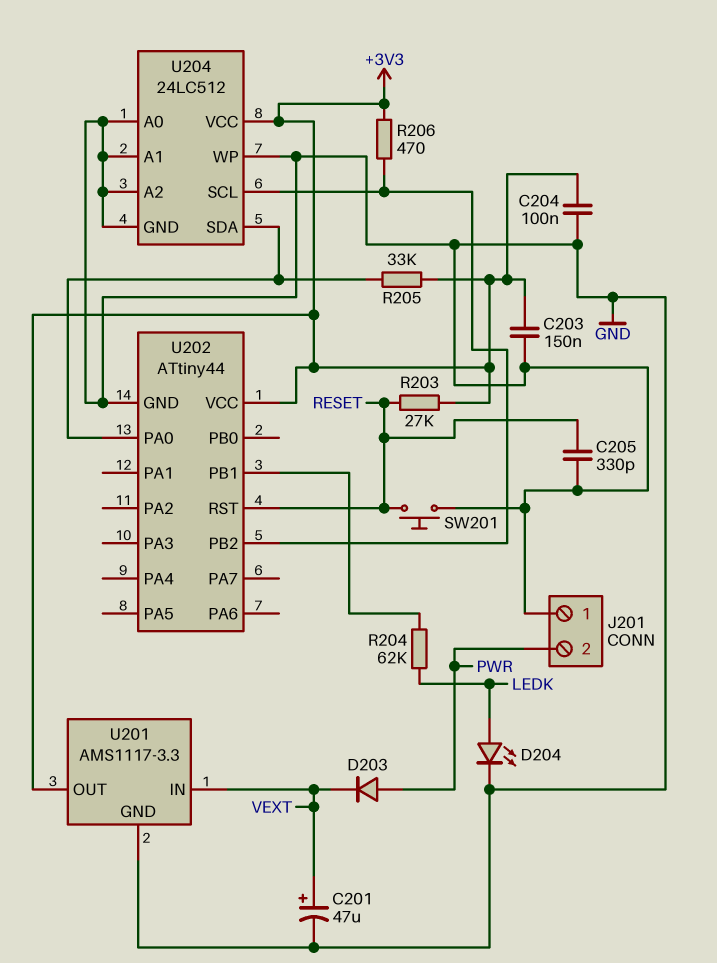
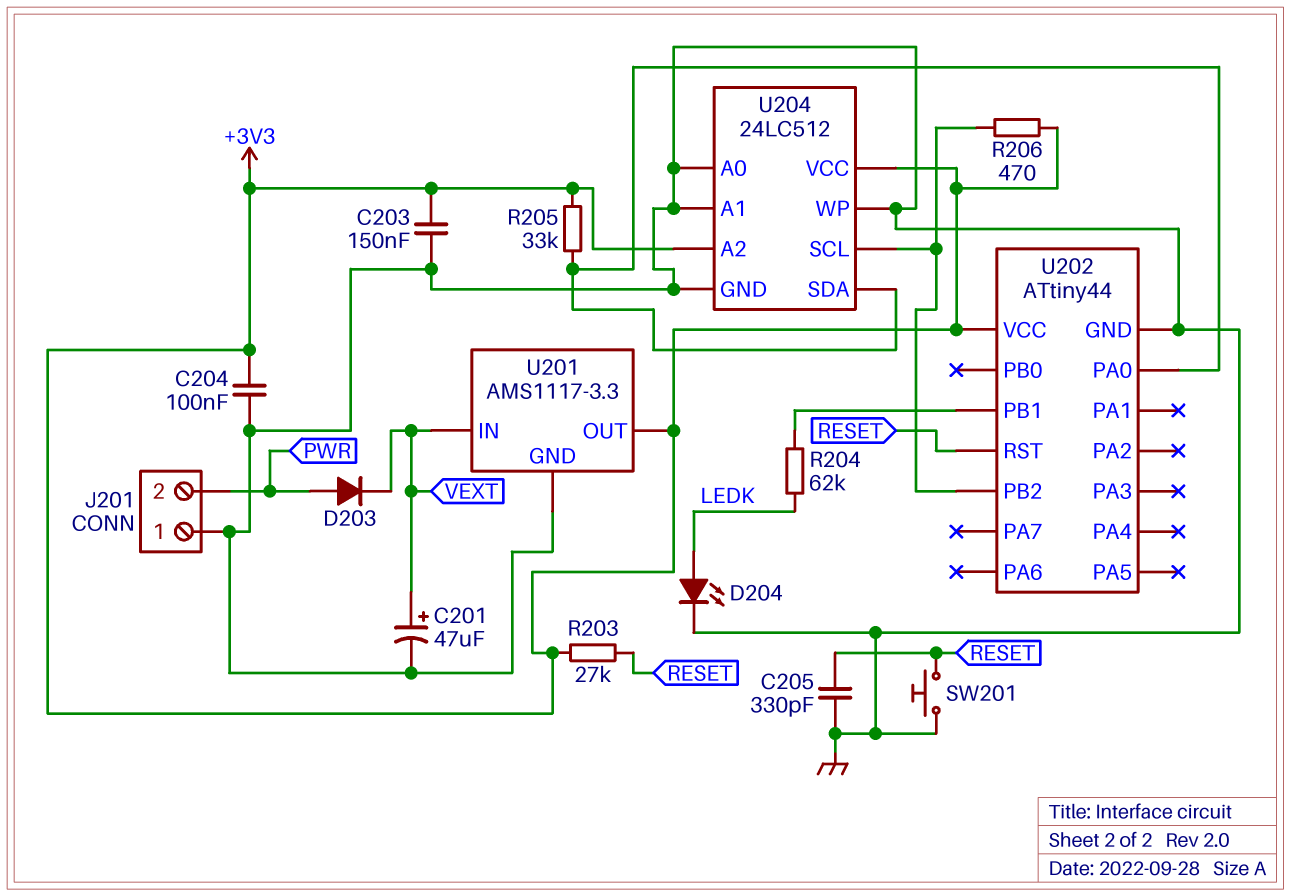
U204 pin A2: GND -> +3V3

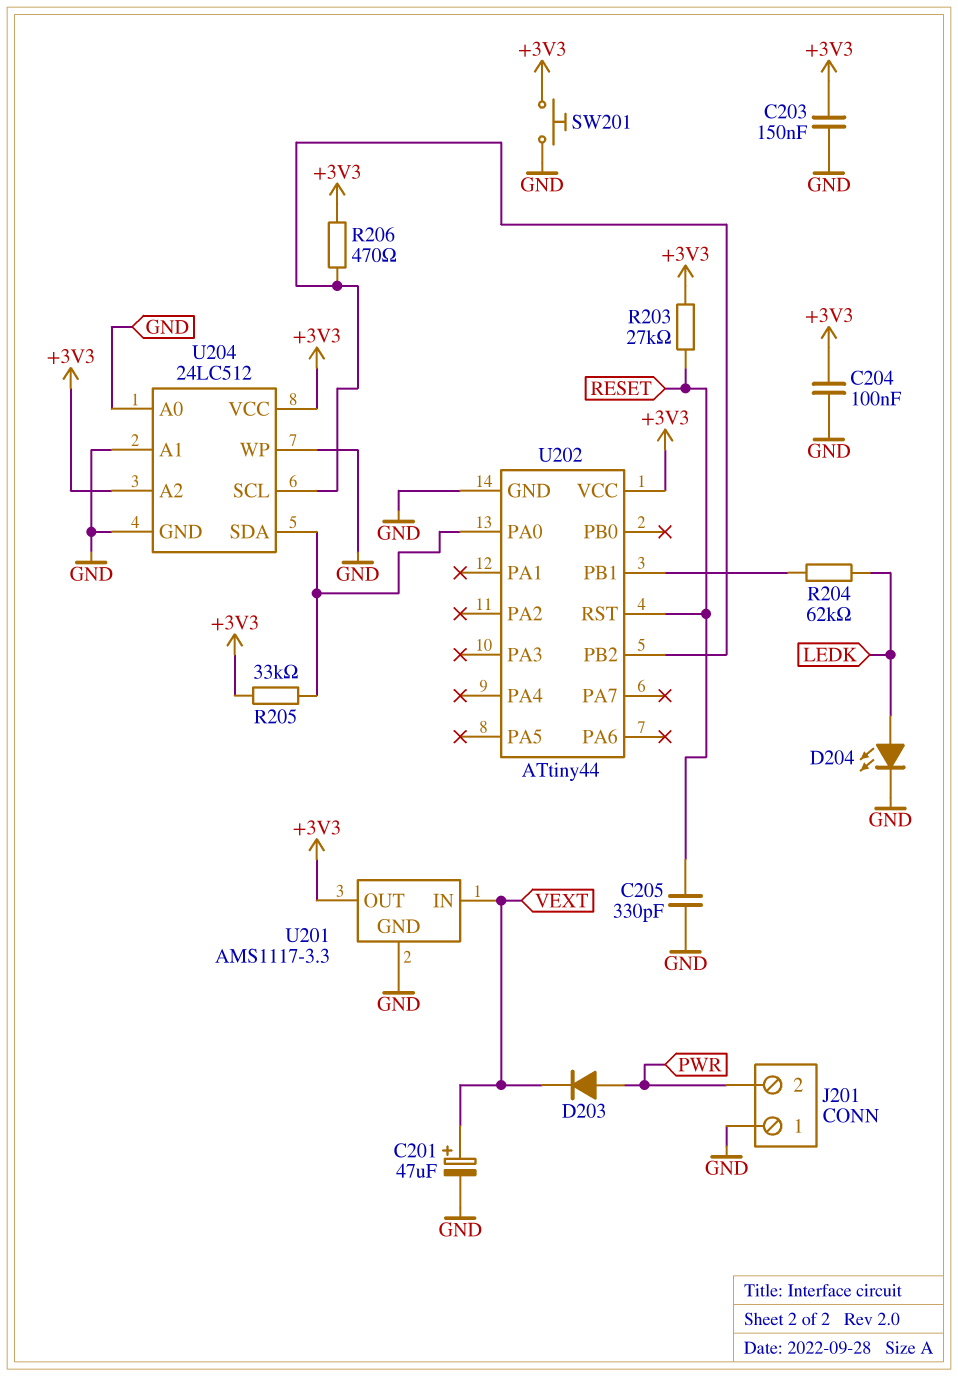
SW201: button (GND, RESET) -> button (+3V3, GND)

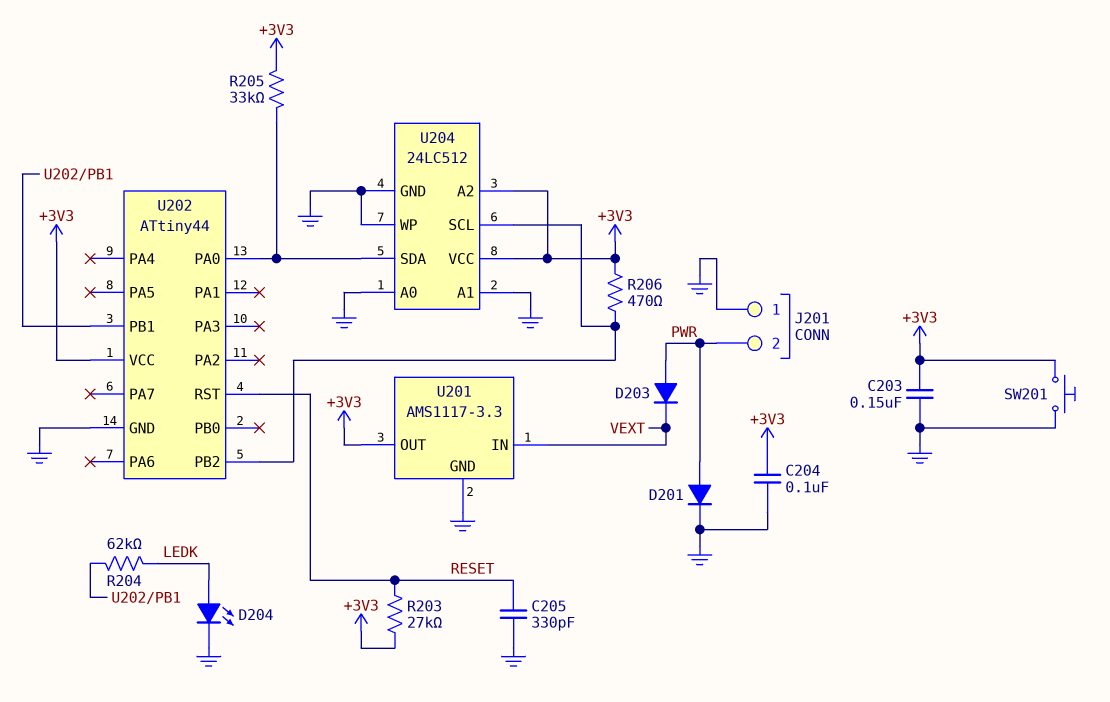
C201: 47uF (plus VEXT, minus GND) -> none
D201: none -> diode (A PWR, K GND)

